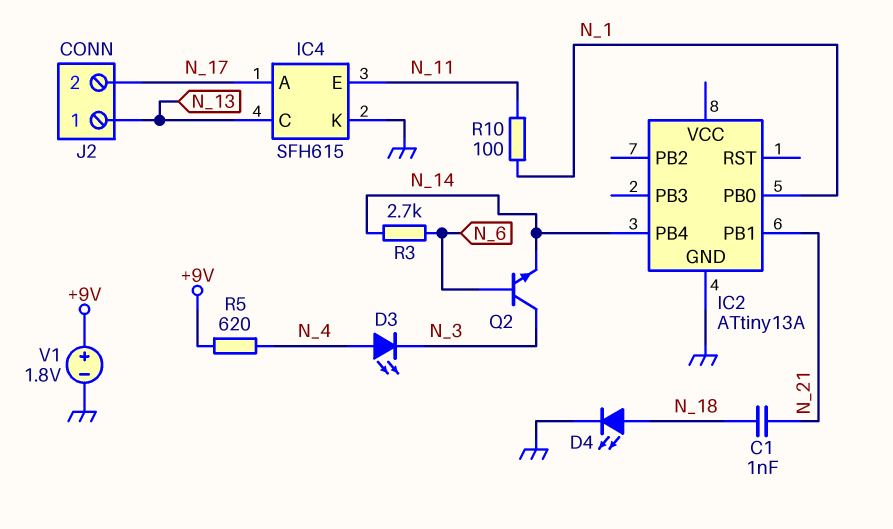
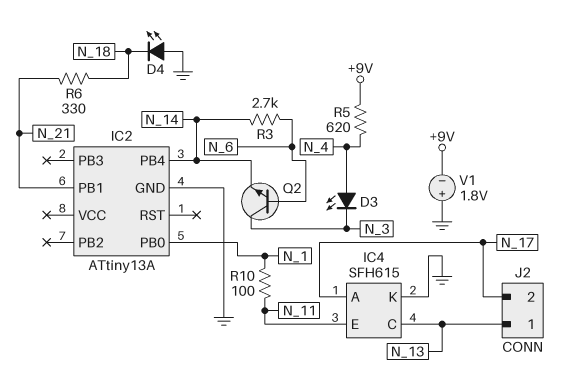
C1: 1nF (N_18, N_21) -> none
D4: LED (A N_18, K GND) -> LED (A GND, K N_18)
R6: none -> 330 (N_18, N_21)
V1: 1.8V (plus +9V, minus GND) -> 1.8V (plus GND, minus +9V)

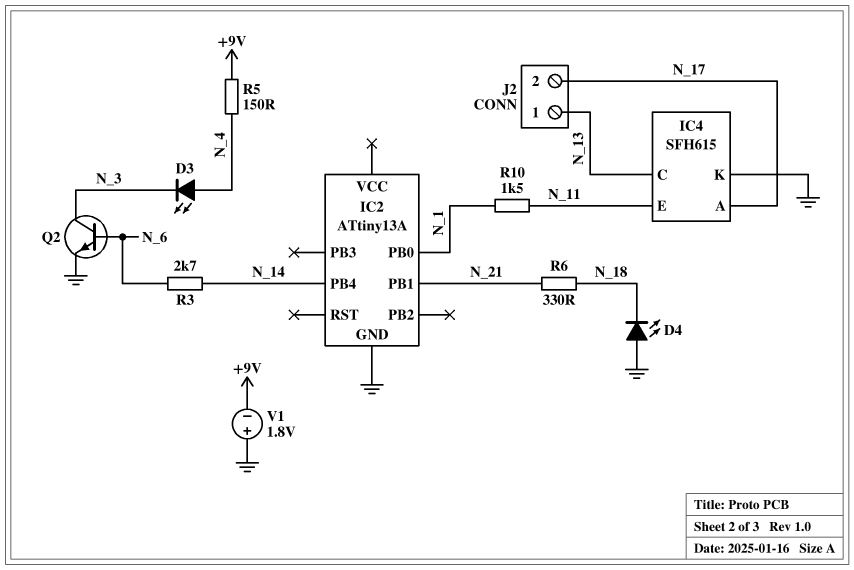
Q2: NPN (B N_6, C N_3, E N_14) -> NPN (B N_6, C N_3, E GND)
R5: 620 (+9V, N_4) -> 150 (+9V, N_4)
R10: 100 (N_1, N_11) -> 1.5k (N_1, N_11)

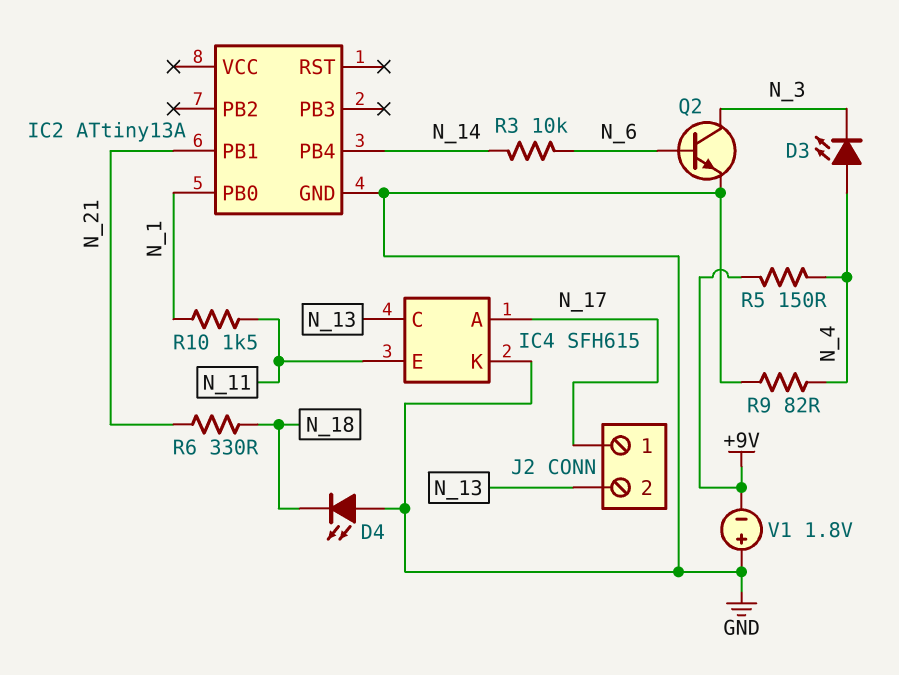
J2 pin 1: N_13 -> N_17
J2 pin 2: N_17 -> N_13
R3: 2.7k (N_6, N_14) -> 10k (N_6, N_14)
R9: none -> 82 (GND, N_4)

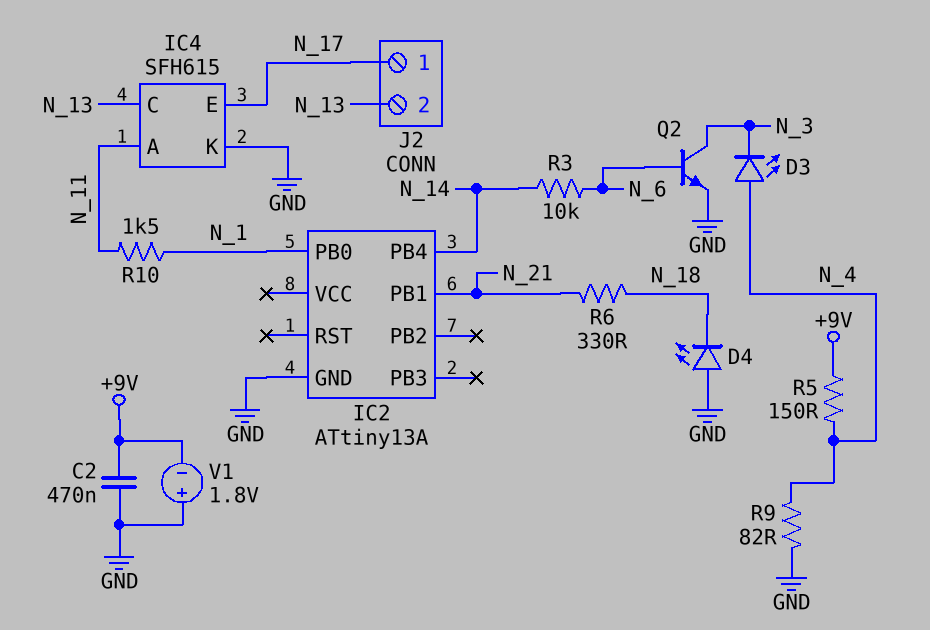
C2: none -> 470nF (+9V, GND)
IC4 pin A: N_17 -> N_11
IC4 pin E: N_11 -> N_17

